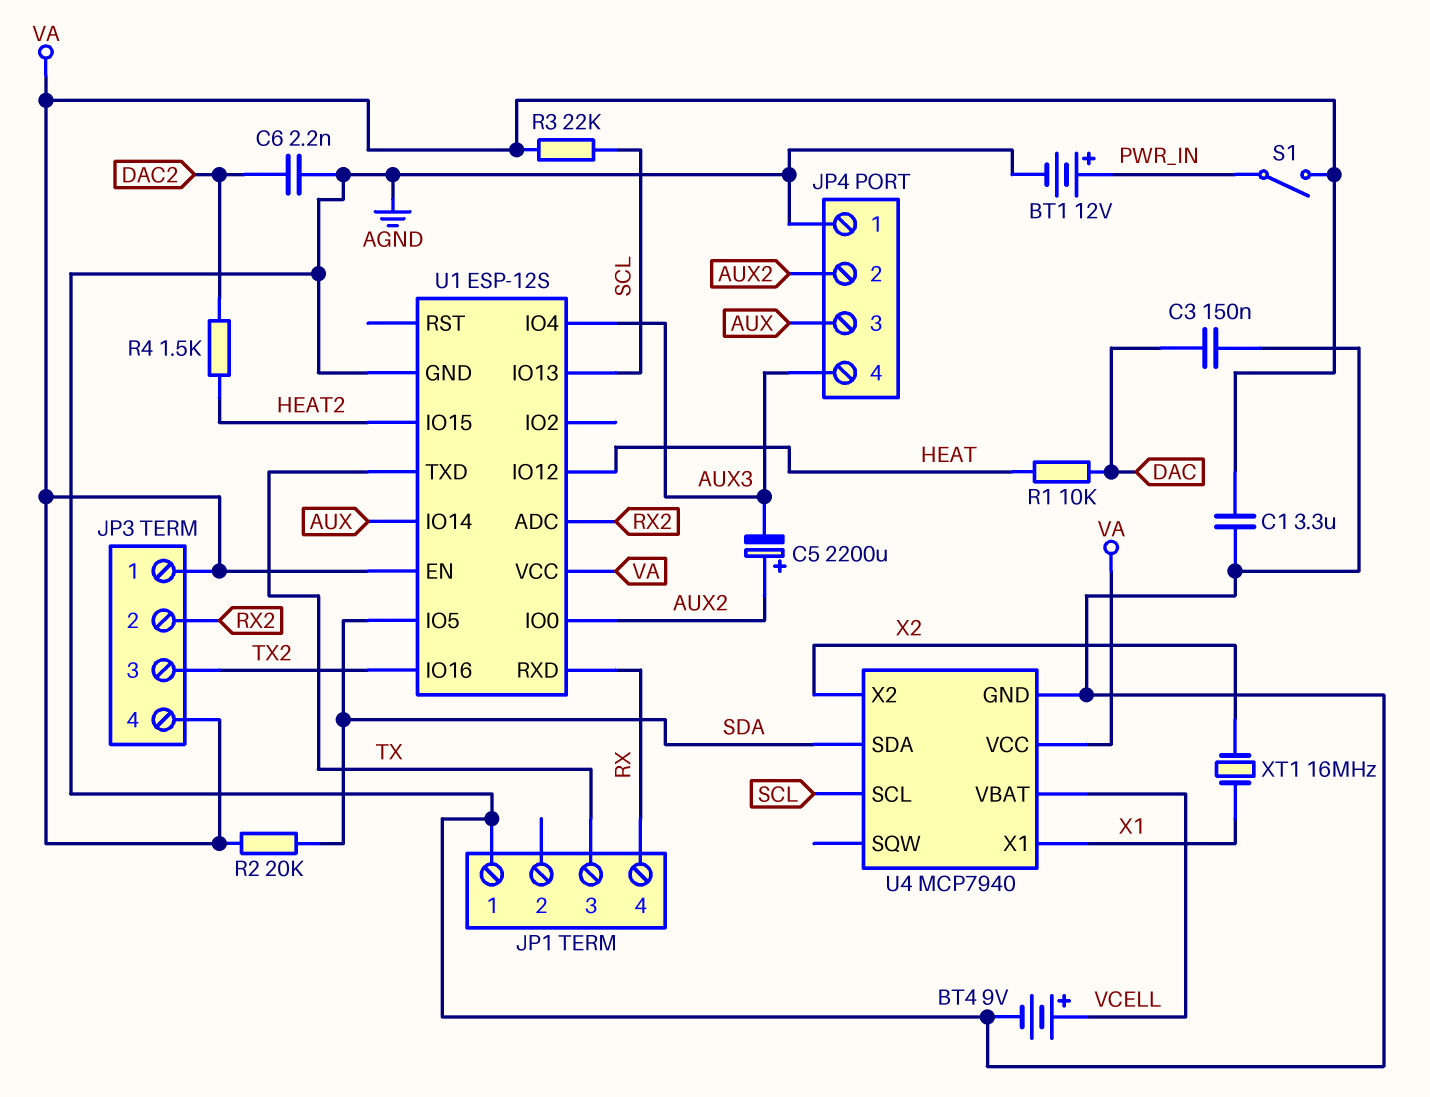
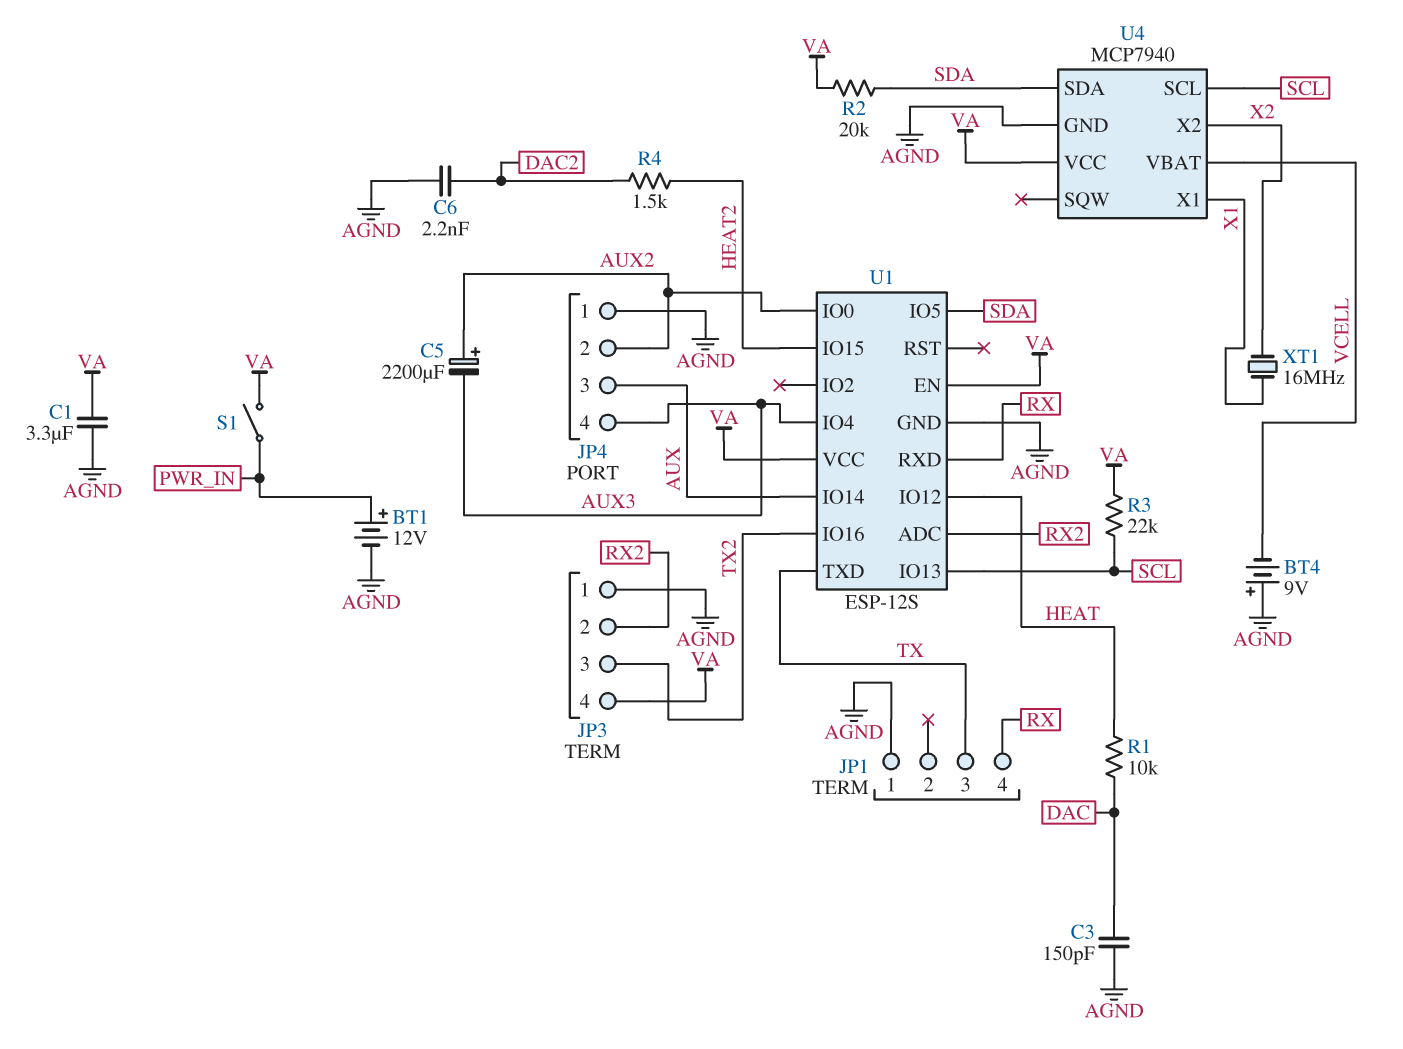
BT4: 9V (plus VCELL, minus AGND) -> 9V (plus AGND, minus VCELL)
C3: 150nF (AGND, DAC) -> 150pF (AGND, DAC)
JP3 pin 1: VA -> AGND

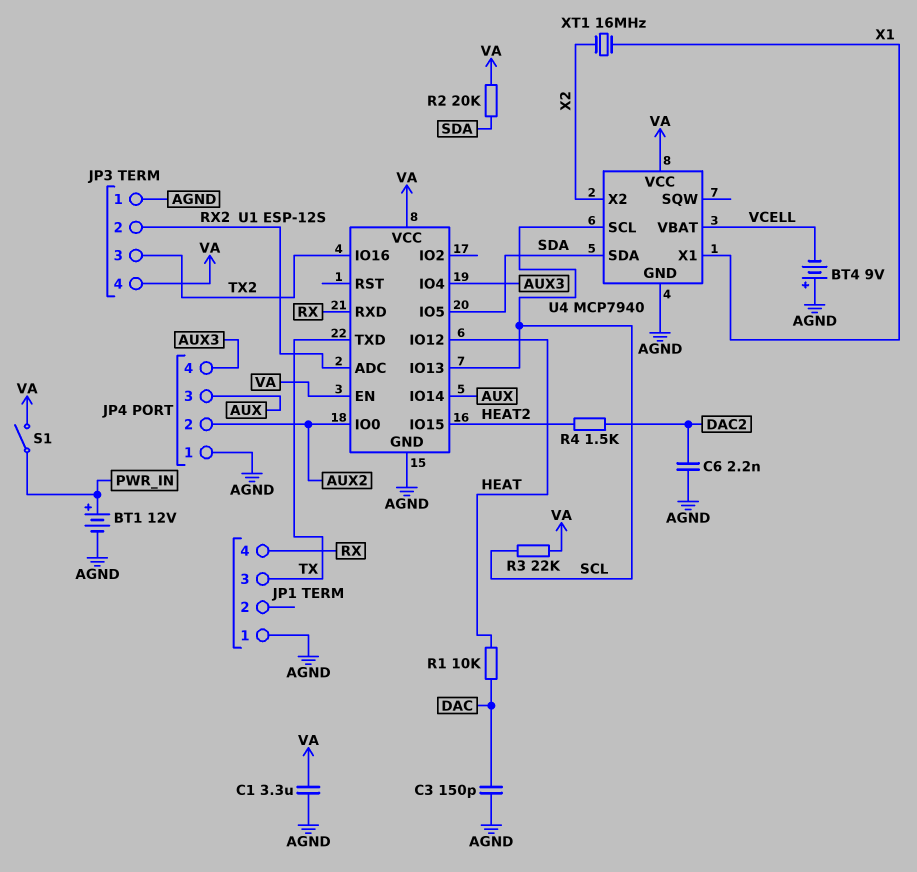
C5: 2200uF (plus AUX2, minus AUX3) -> none

